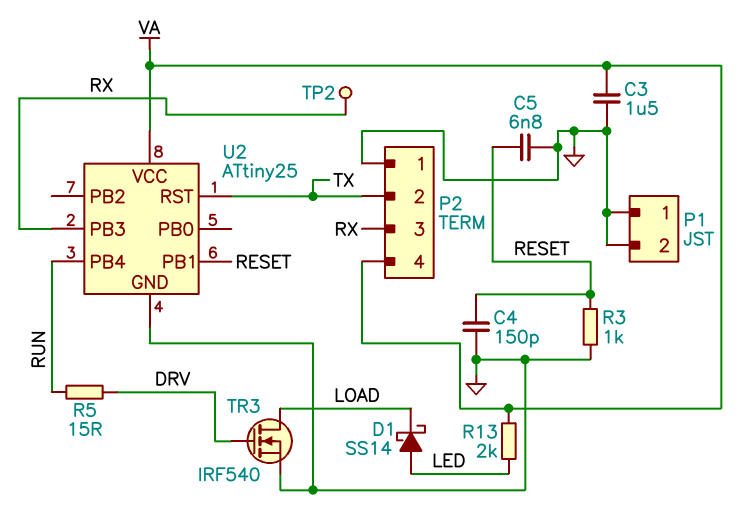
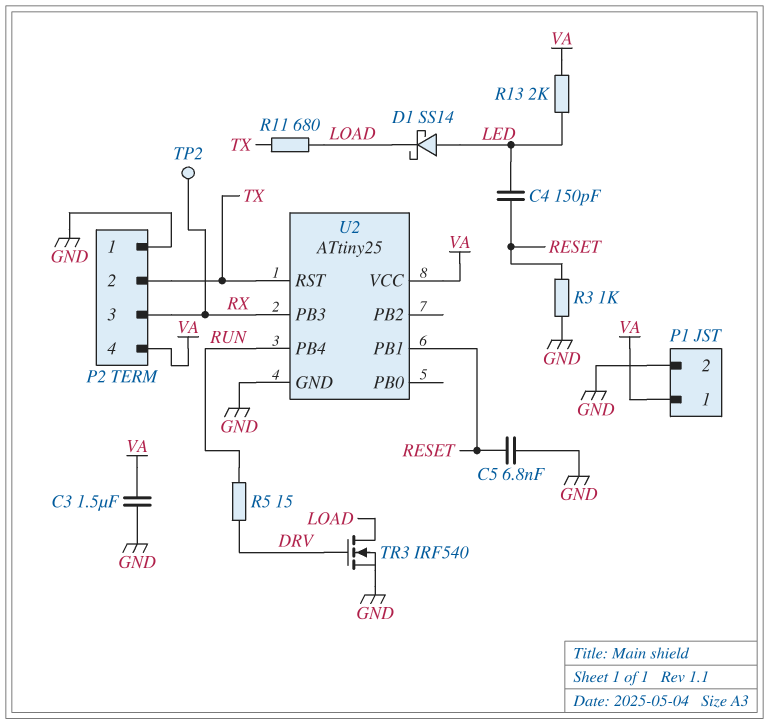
C4: 150pF (GND, RESET) -> 150pF (LED, RESET)
P1 pin 1: GND -> VA
R11: none -> 680 (LOAD, TX)

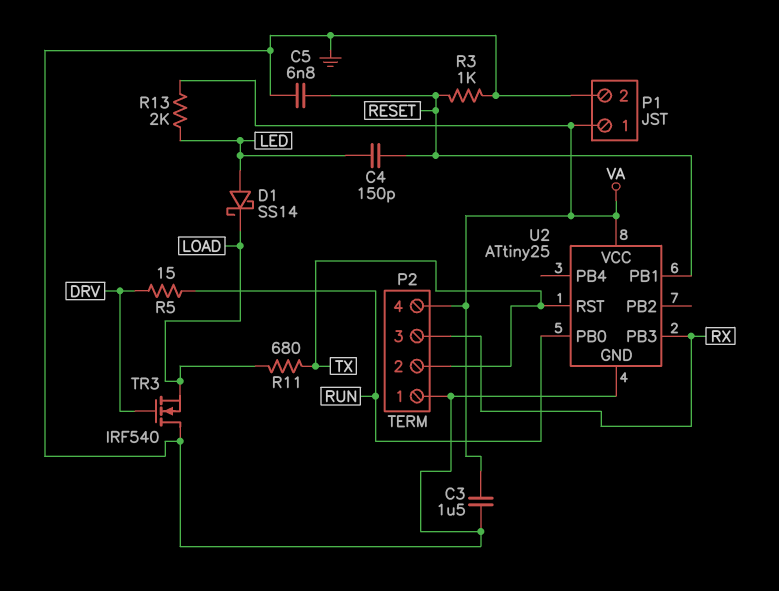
TP2: test point (RX) -> none
TR3: NMOS IRF540 (G DRV, D LOAD, S GND) -> NMOS IRF540 (G DRV, D GND, S LOAD)
U2 pin PB0: none -> RUN
U2 pin PB4: RUN -> none

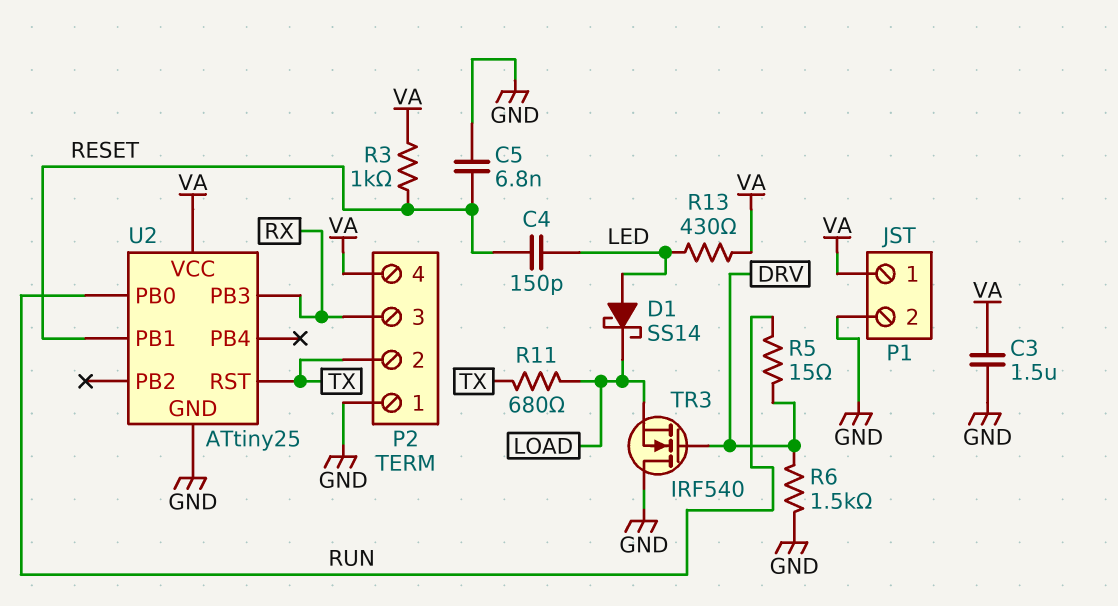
R3: 1k (GND, RESET) -> 1k (RESET, VA)
R6: none -> 1.5k (DRV, GND)
R13: 2k (LED, VA) -> 430 (LED, VA)

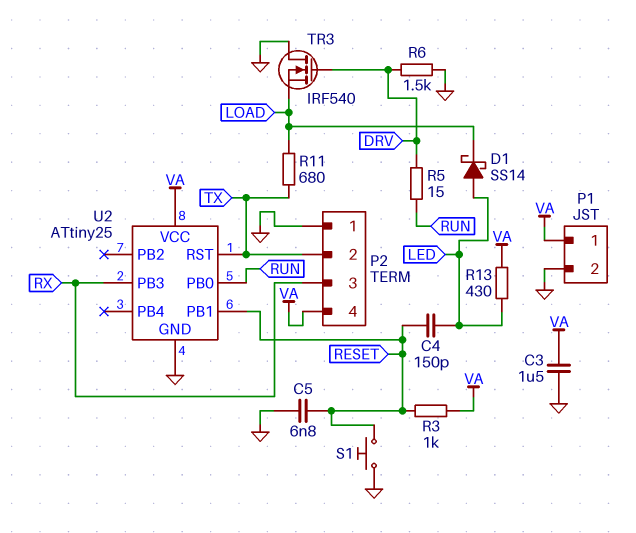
S1: none -> button (GND, RESET)

